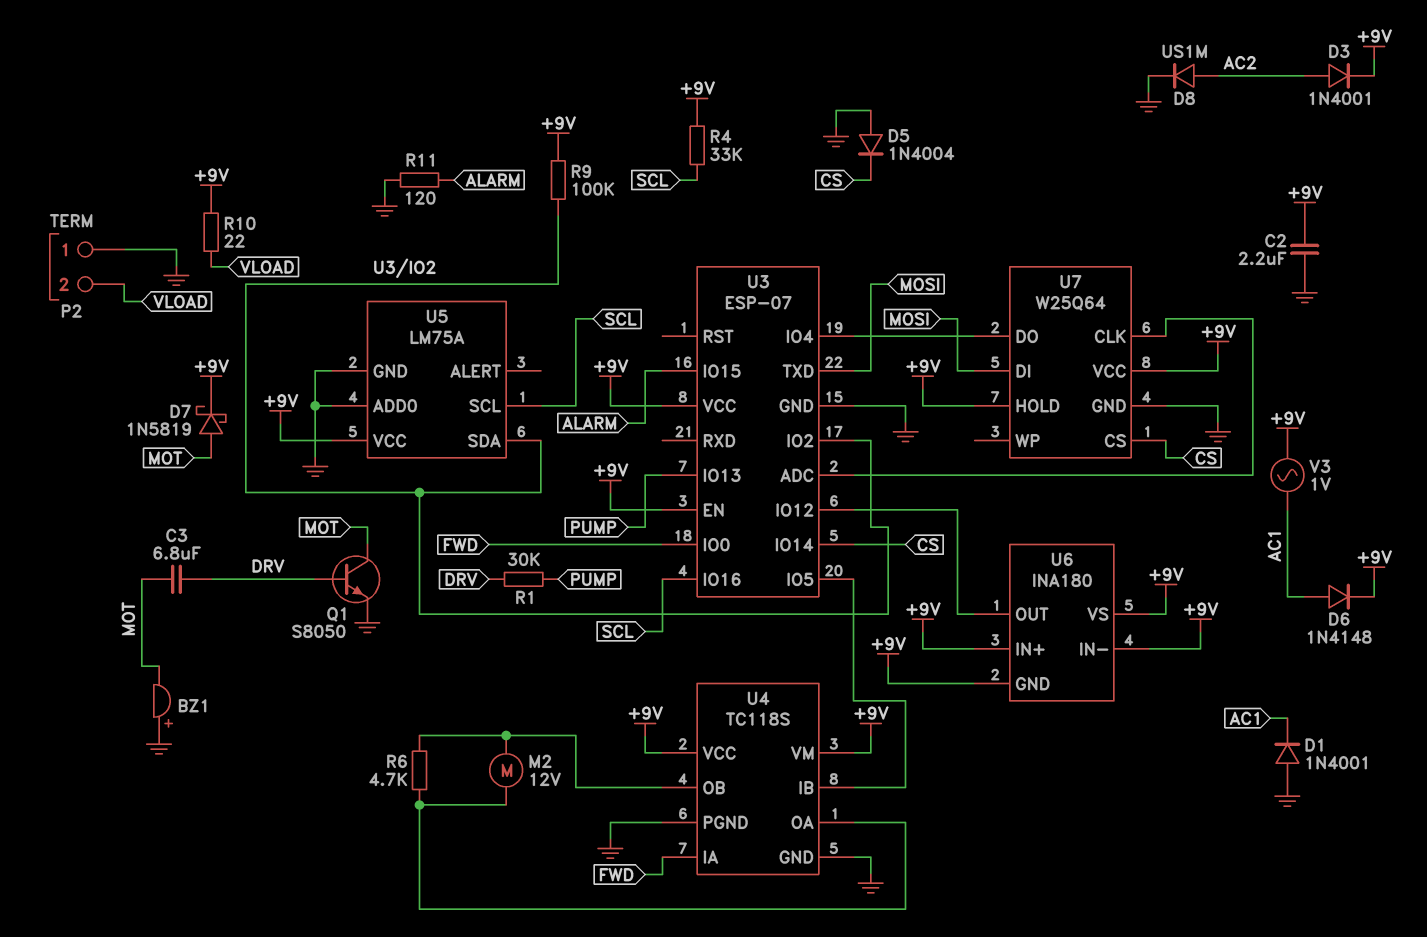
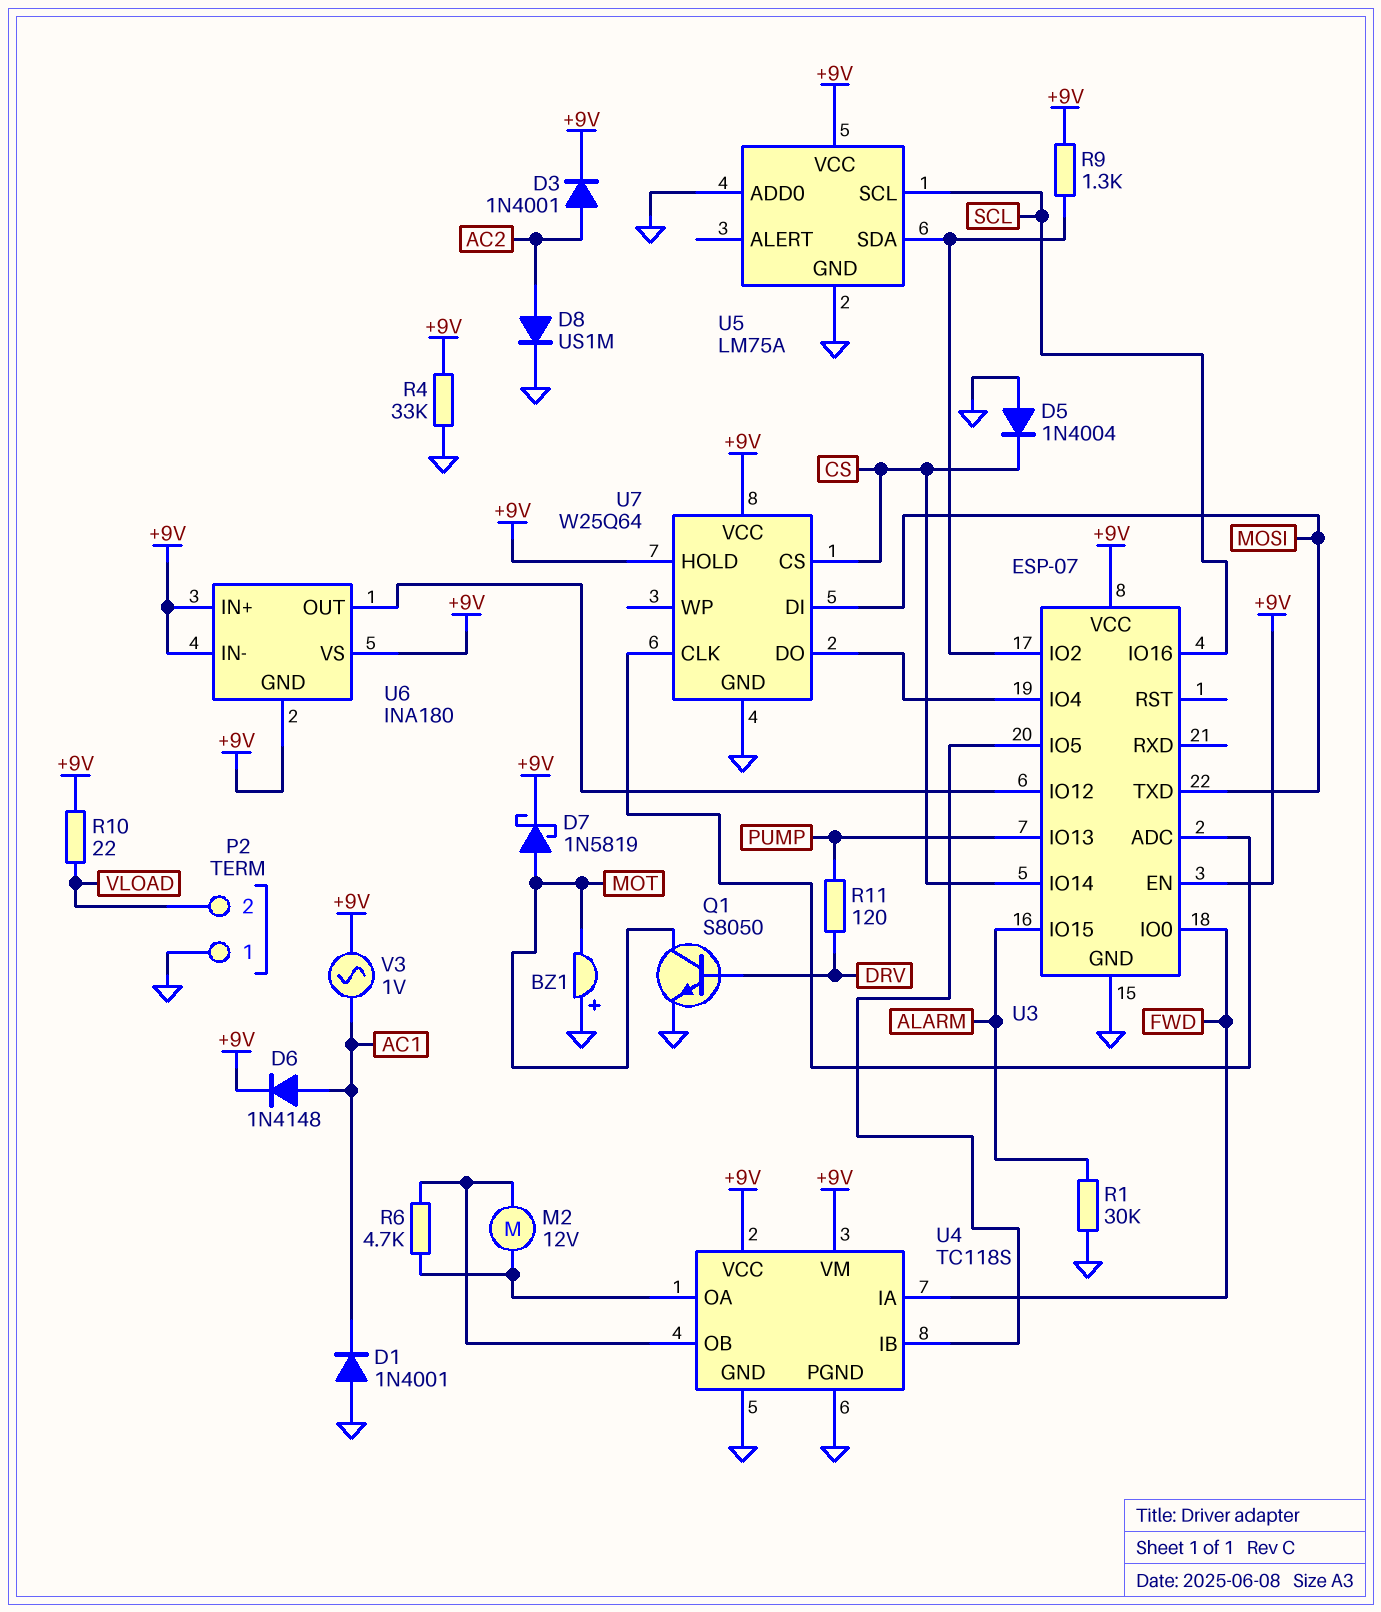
C2: 2.2uF (+9V, GND) -> none
C3: 6.8uF (DRV, MOT) -> none
R1: 30k (DRV, PUMP) -> 30k (ALARM, GND)
R4: 33k (+9V, SCL) -> 33k (+9V, GND)
R9: 100k (+9V, U3/IO2) -> 1.3k (+9V, U3/IO2)
R11: 120 (ALARM, GND) -> 120 (DRV, PUMP)

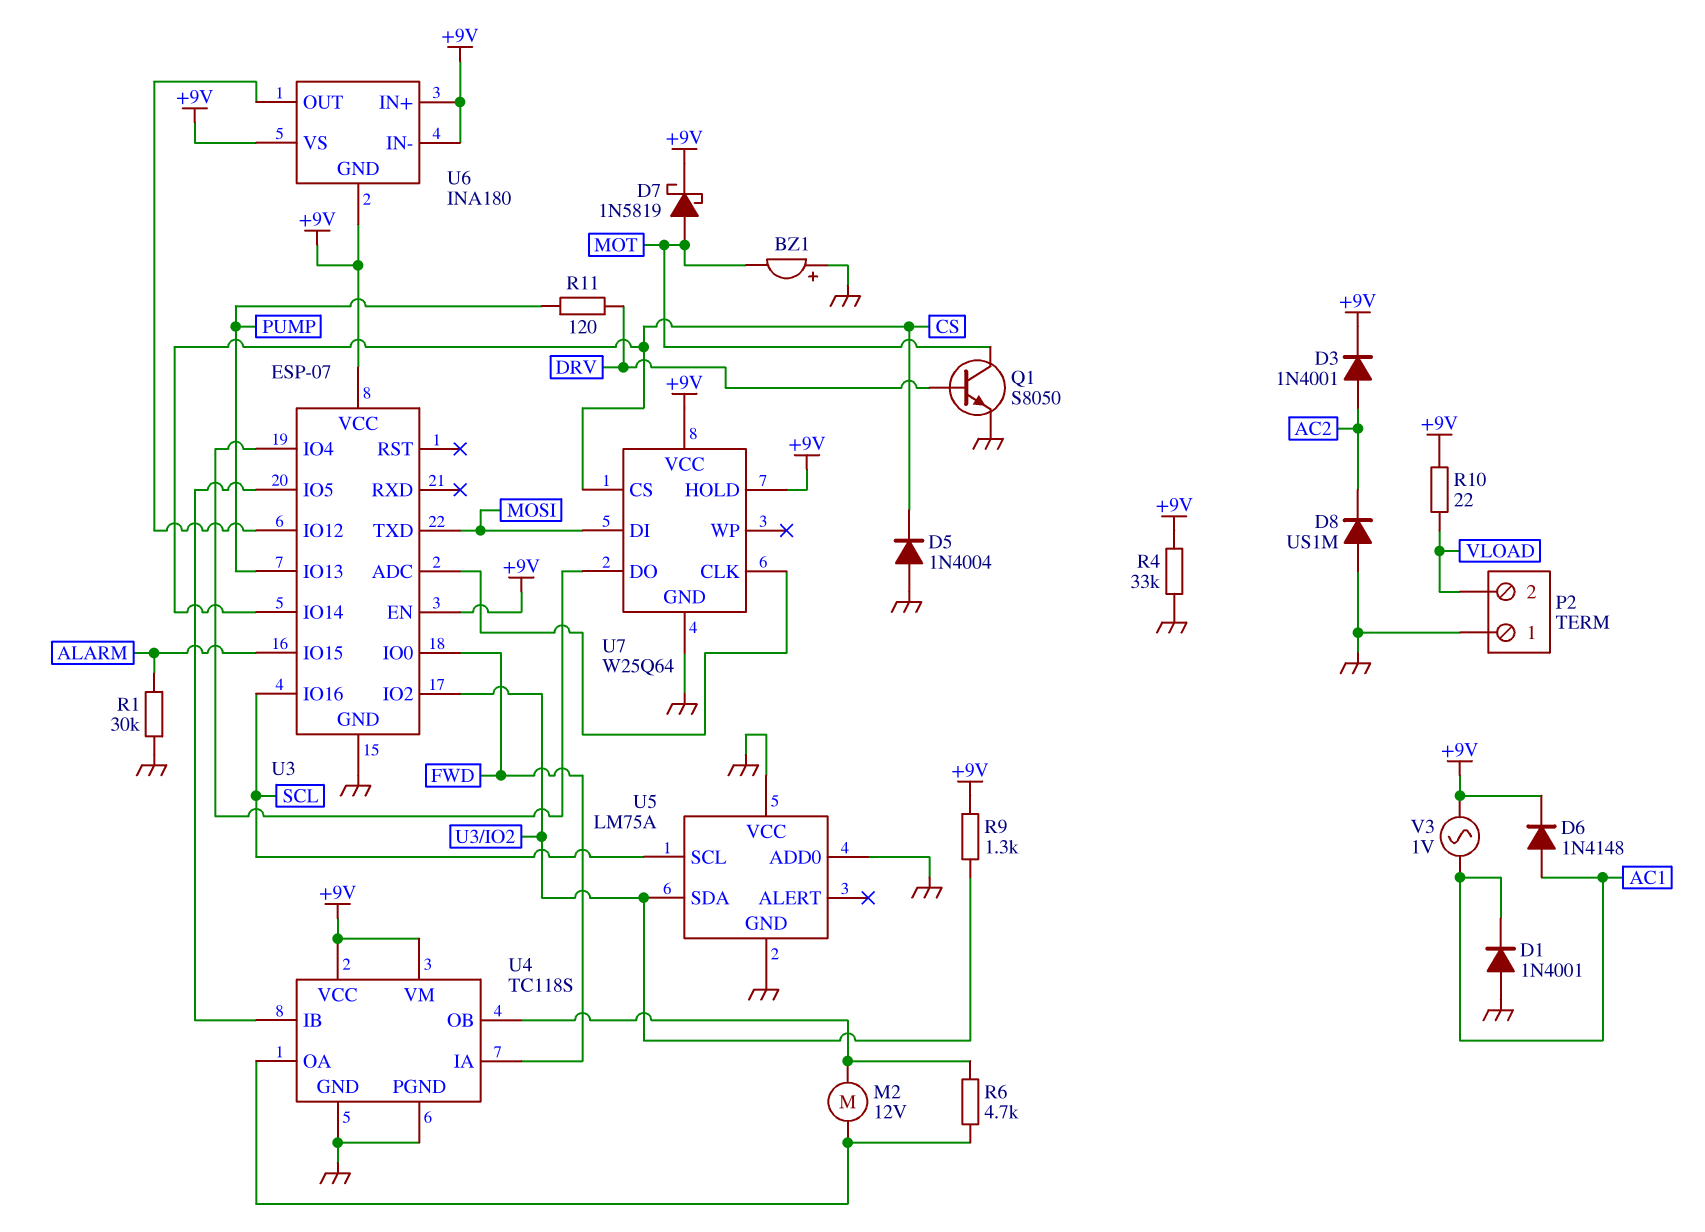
D8: diode US1M (A AC2, K GND) -> diode US1M (A GND, K AC2)
U5 pin VCC: +9V -> GND

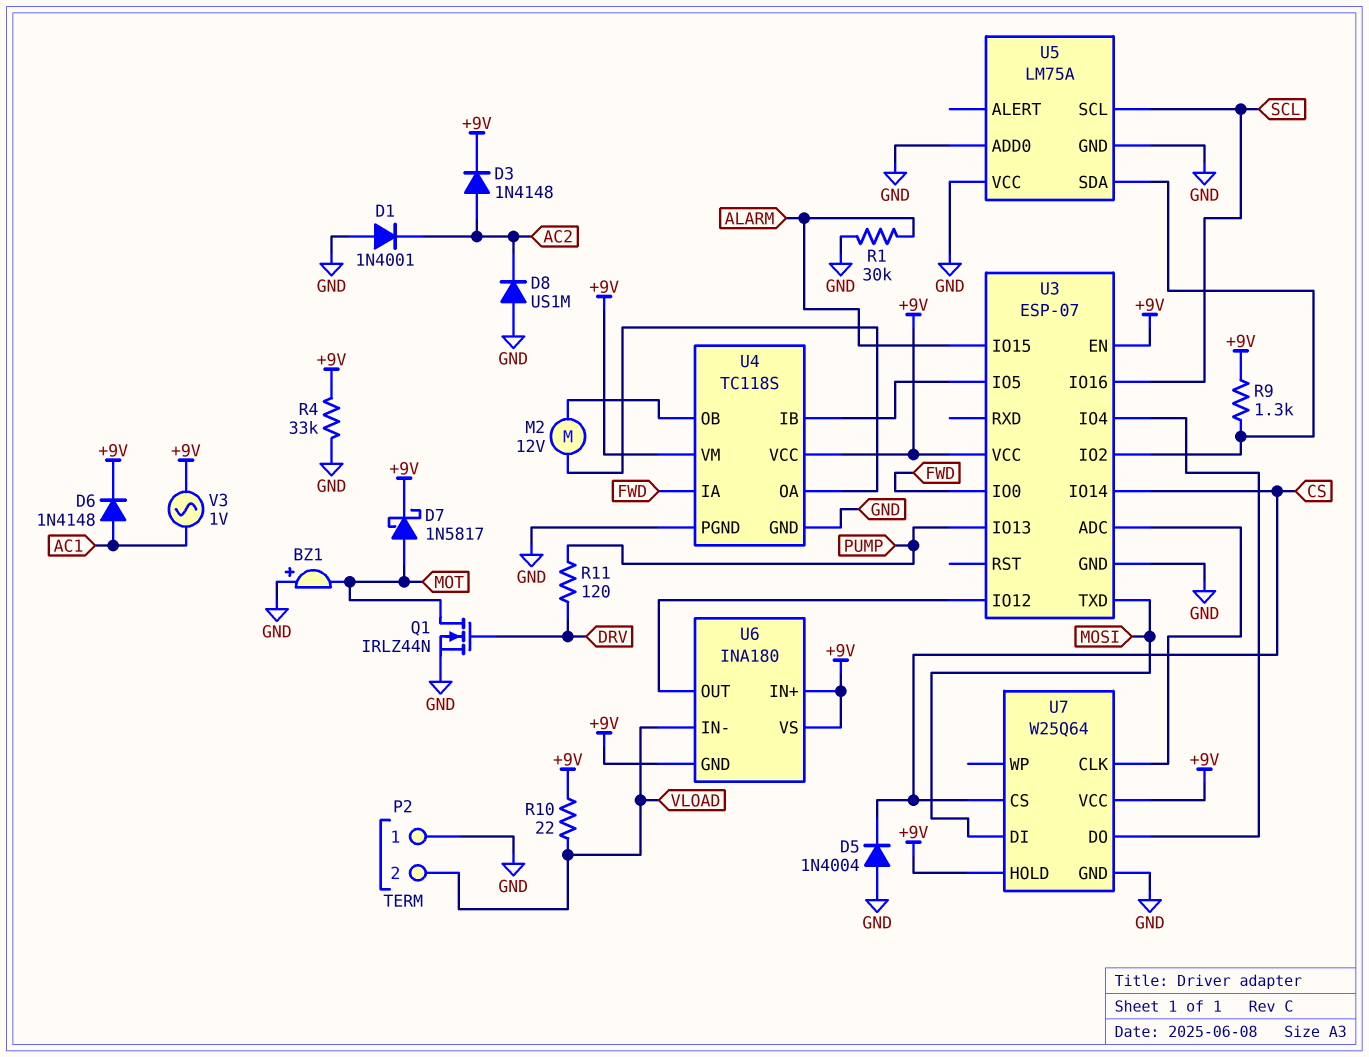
D1: diode 1N4001 (A GND, K AC1) -> diode 1N4001 (A GND, K AC2)
D3: diode 1N4001 (A AC2, K +9V) -> diode 1N4148 (A AC2, K +9V)
D7: schottky 1N5819 (A MOT, K +9V) -> schottky 1N5817 (A MOT, K +9V)
Q1: NPN S8050 (B DRV, C MOT, E GND) -> NMOS IRLZ44N (G DRV, D MOT, S GND)
R6: 4.7k (U4/OA, U4/OB) -> none
U6 pin IN-: +9V -> VLOAD

